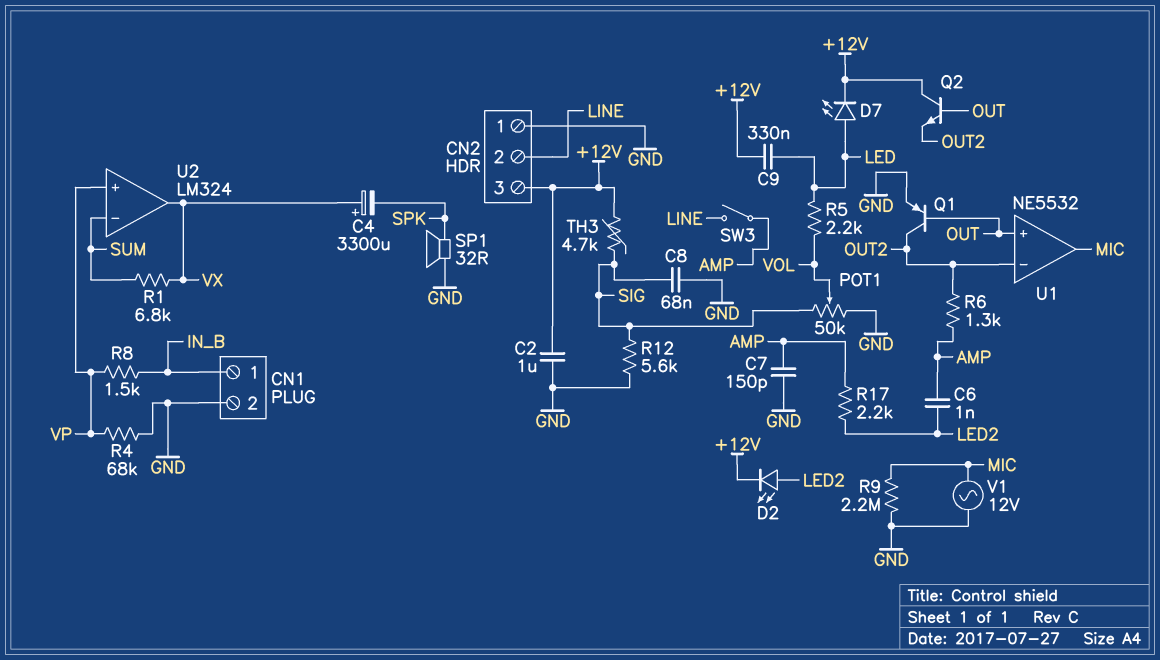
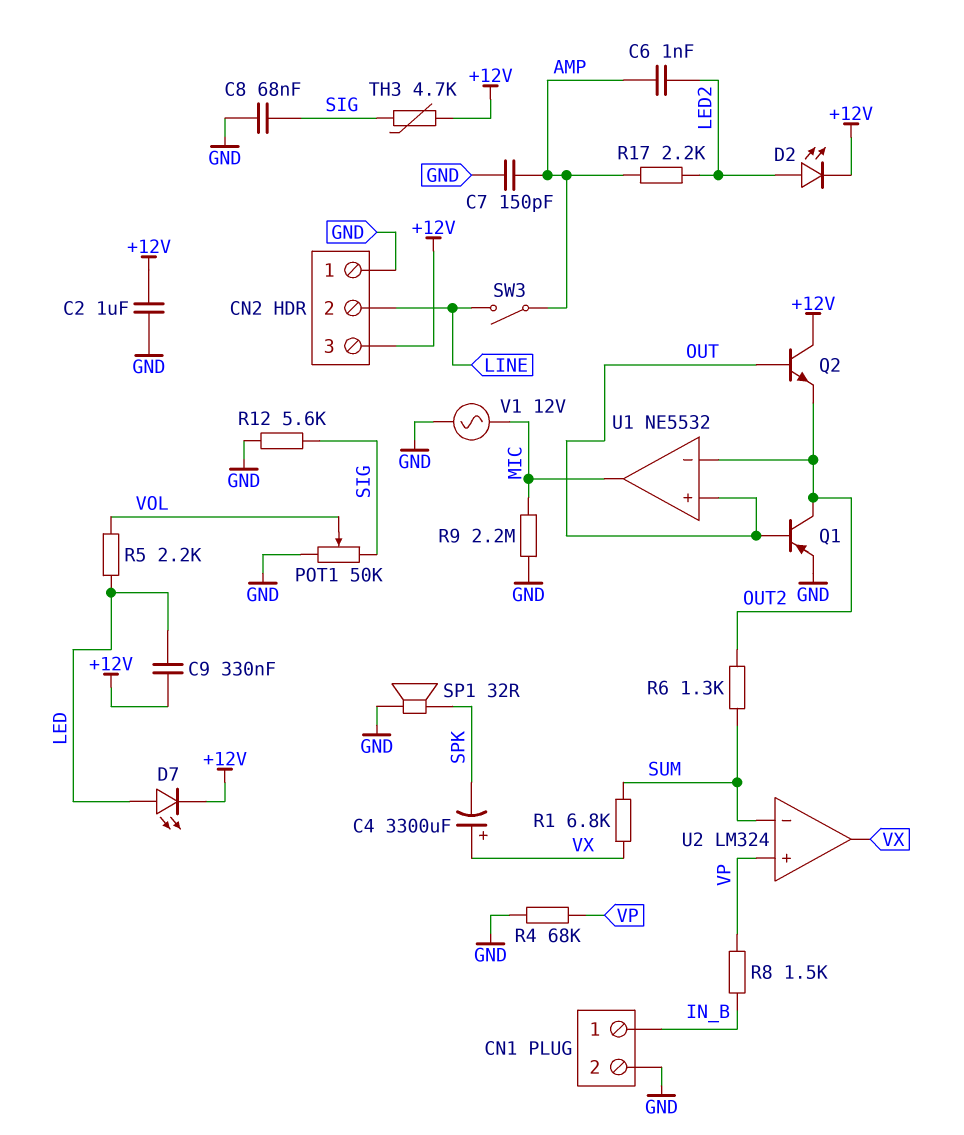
R6: 1.3k (AMP, OUT2) -> 1.3k (OUT2, SUM)

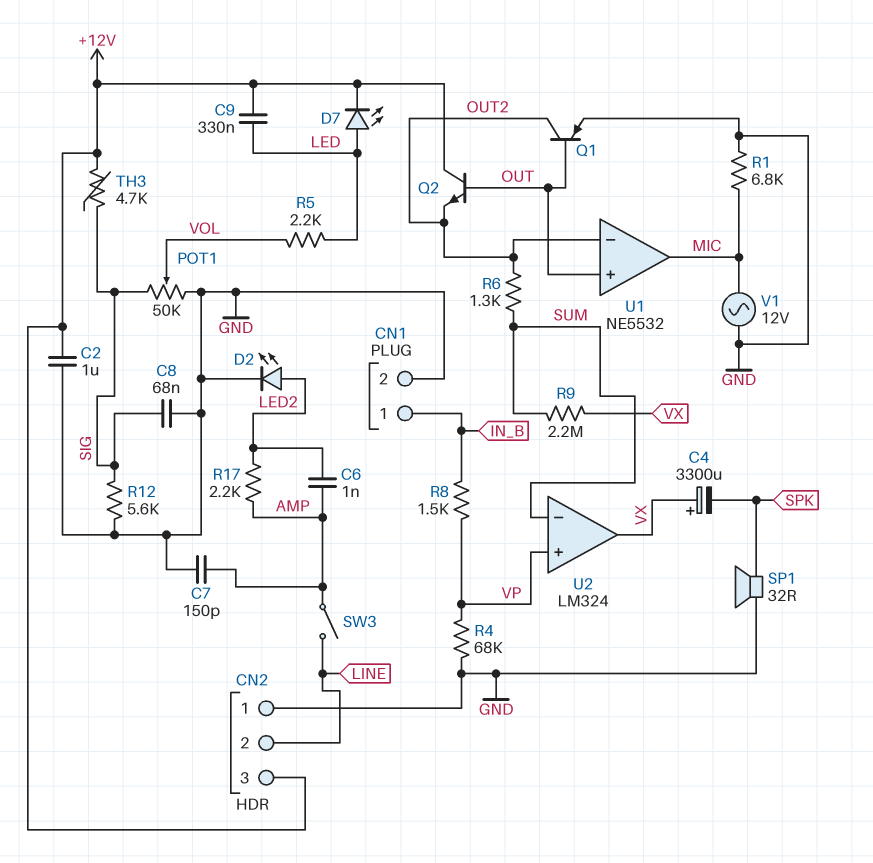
D2: LED (A LED2, K +12V) -> LED (A LED2, K GND)
R1: 6.8k (SUM, VX) -> 6.8k (GND, MIC)
R9: 2.2M (GND, MIC) -> 2.2M (SUM, VX)

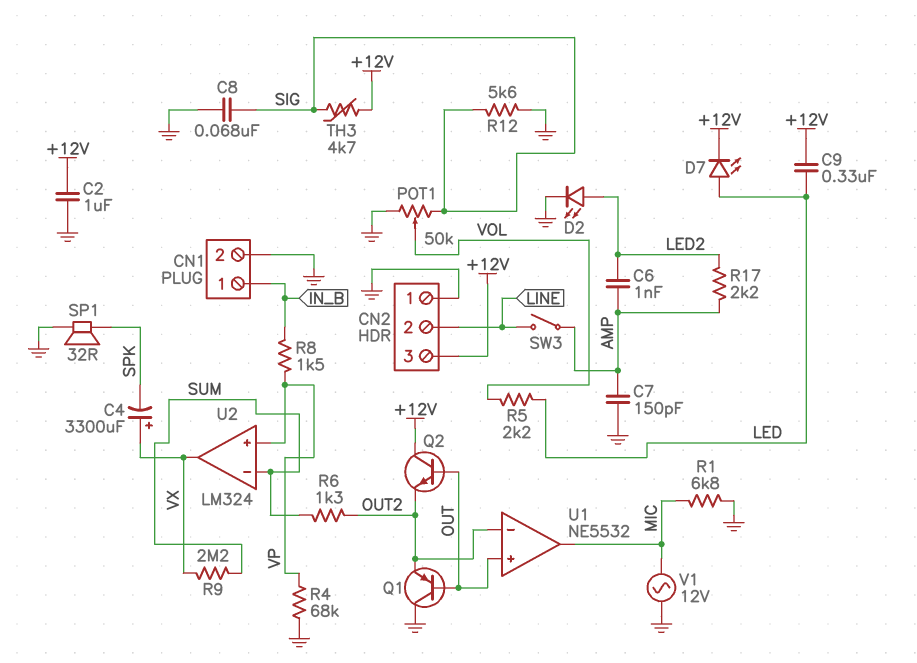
Q1: PNP (B OUT, C OUT2, E GND) -> PNP (B OUT, C GND, E OUT2)

